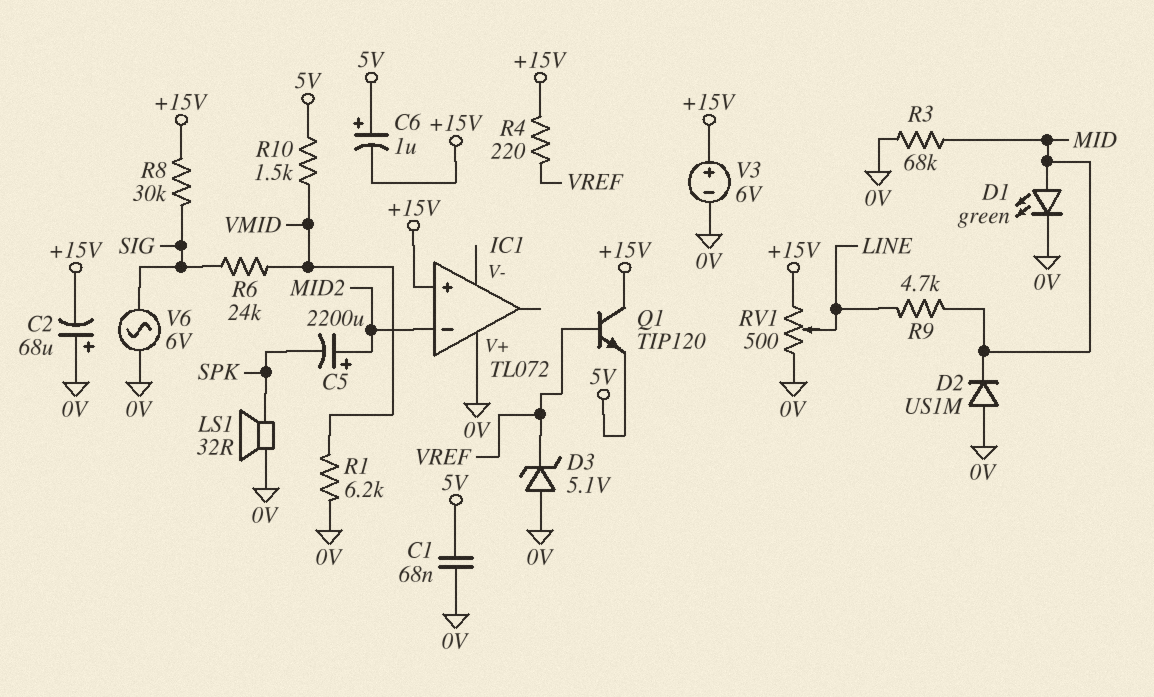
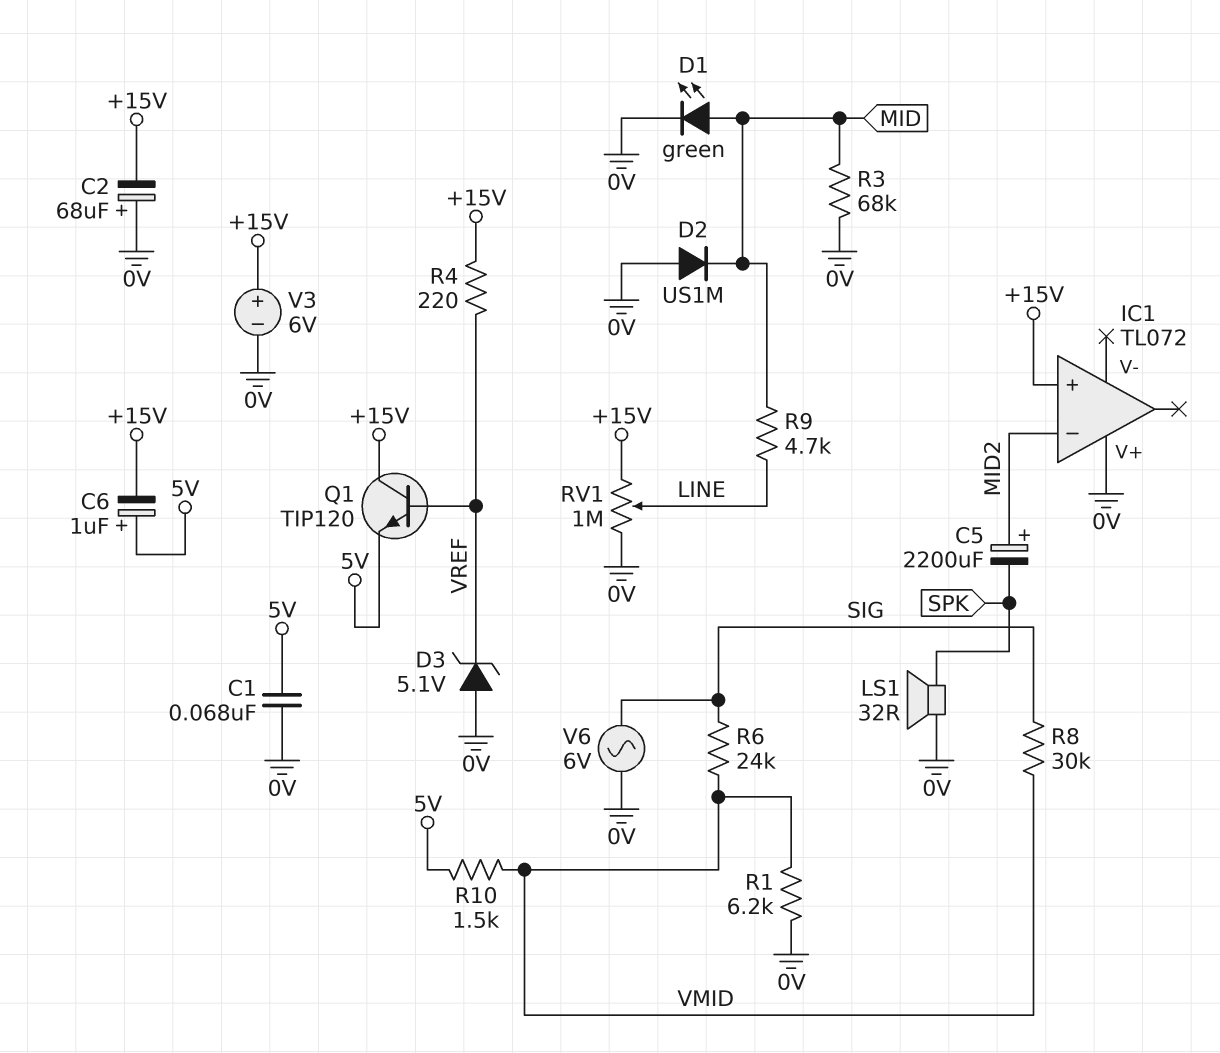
R8: 30k (+15V, SIG) -> 30k (SIG, VMID)
RV1: 500 (+15V, 0V, wiper LINE) -> 1M (+15V, 0V, wiper LINE)

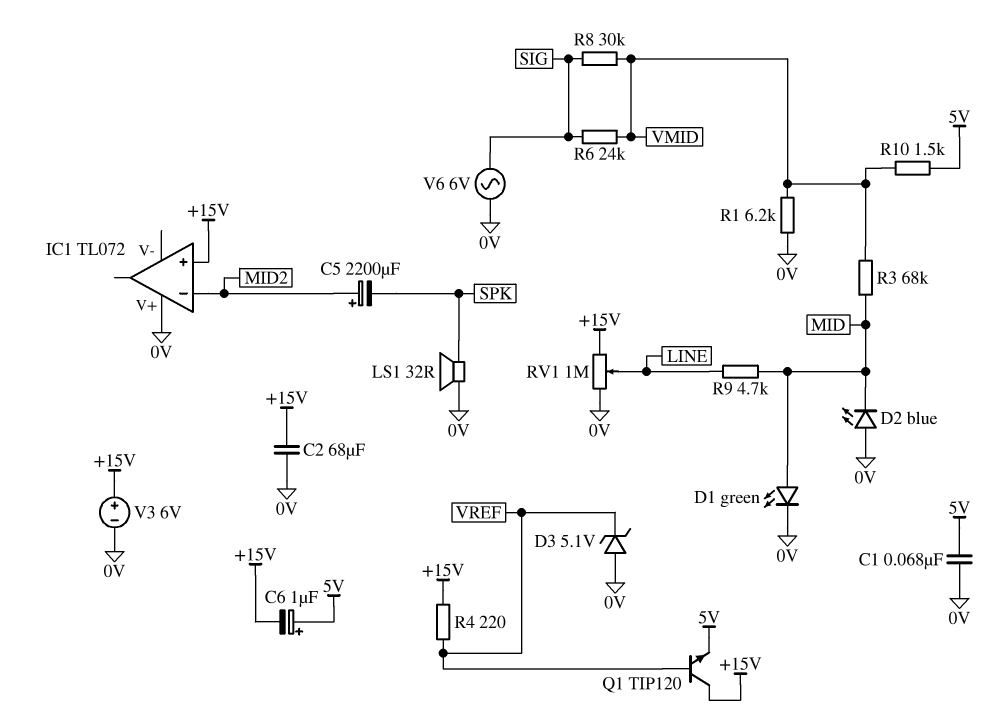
C2: 68uF (plus 0V, minus +15V) -> 68uF (+15V, 0V)
D2: diode US1M (A 0V, K MID) -> LED blue (A 0V, K MID)
R3: 68k (0V, MID) -> 68k (MID, VMID)

